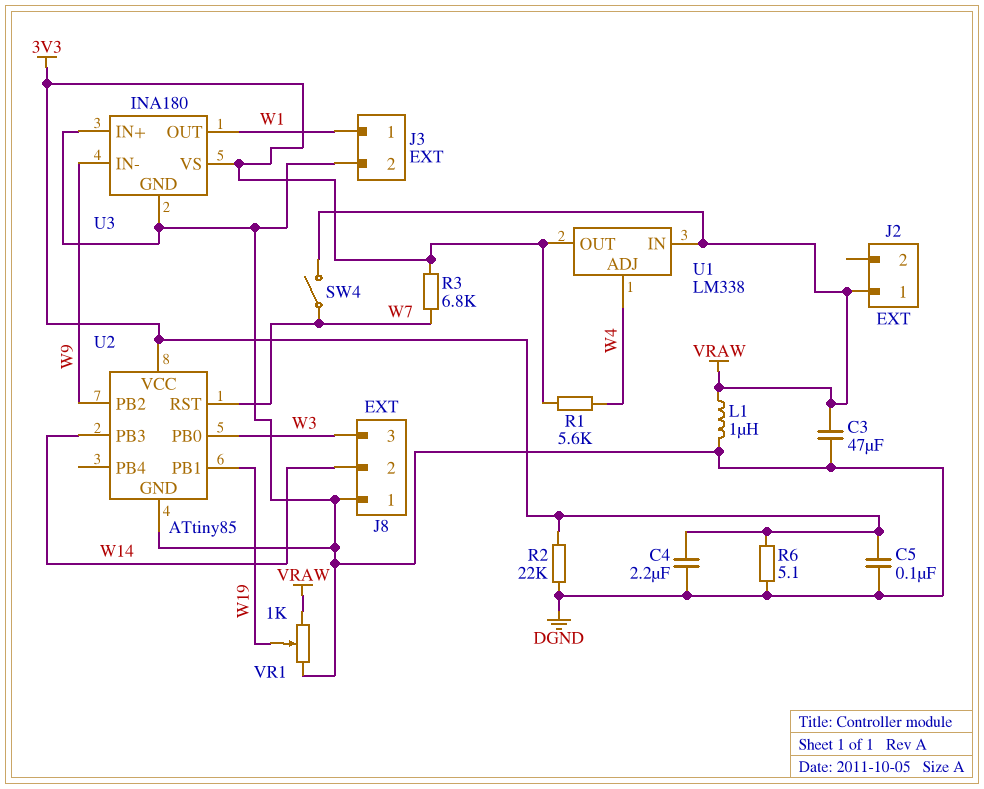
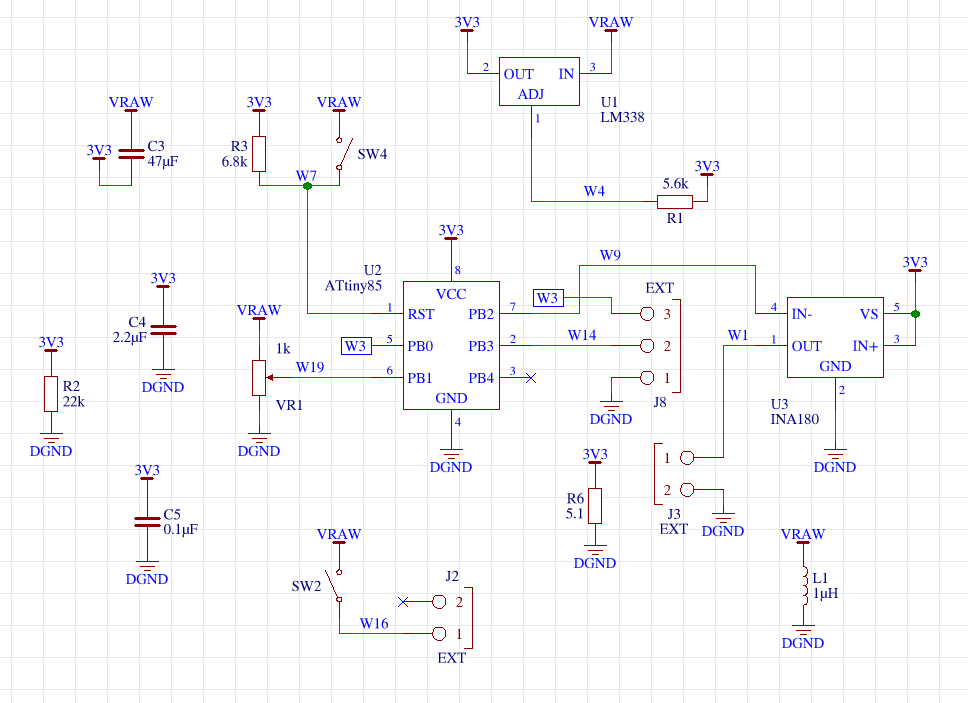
C3: 47uF (DGND, VRAW) -> 47uF (3V3, VRAW)
J2 pin 1: VRAW -> W16
SW2: none -> switch (VRAW, W16)
U3 pin IN+: DGND -> 3V3

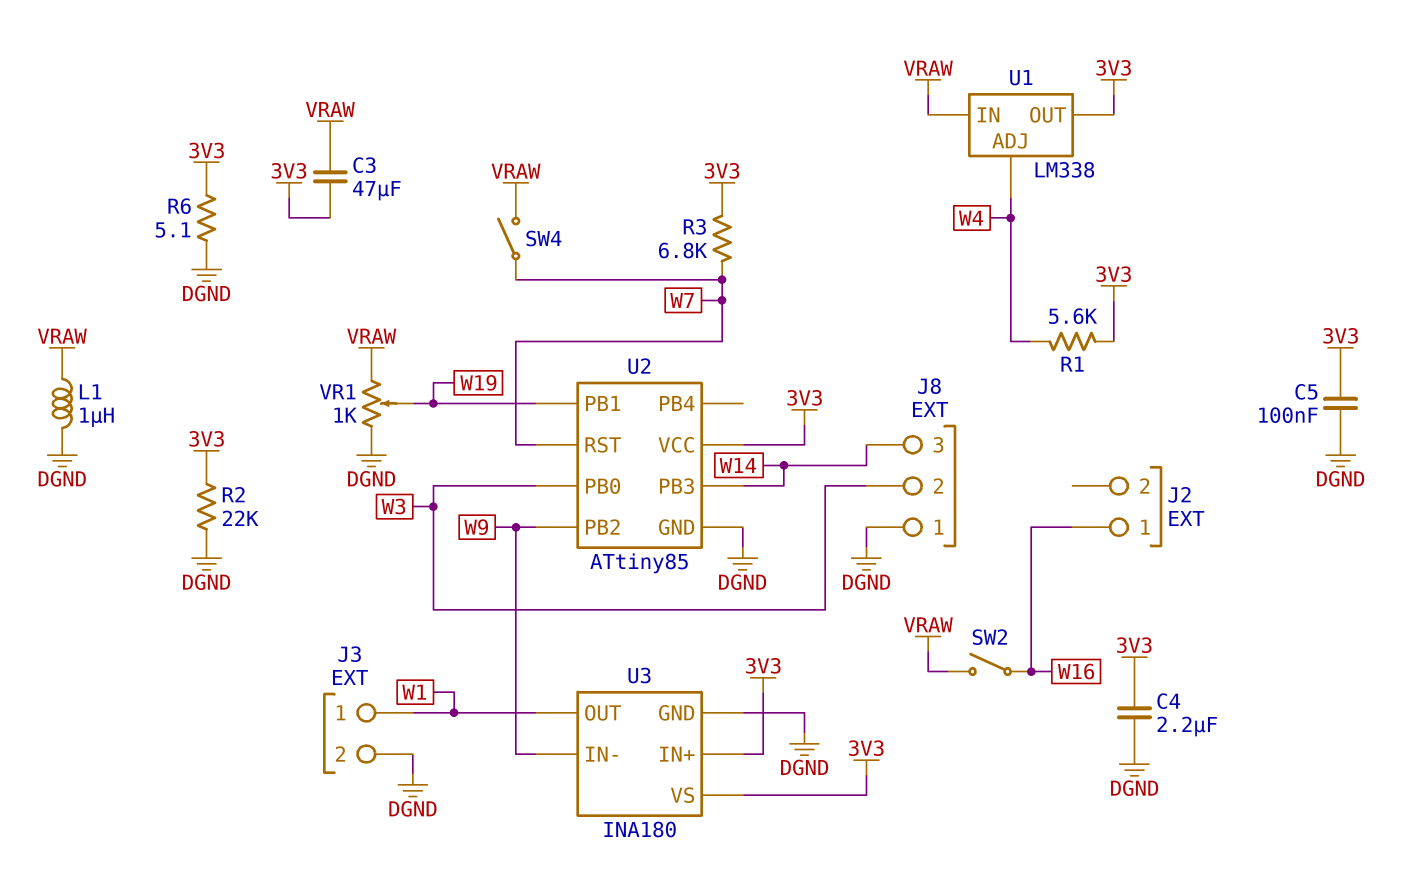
J8 pin 2: W14 -> W3
J8 pin 3: W3 -> W14

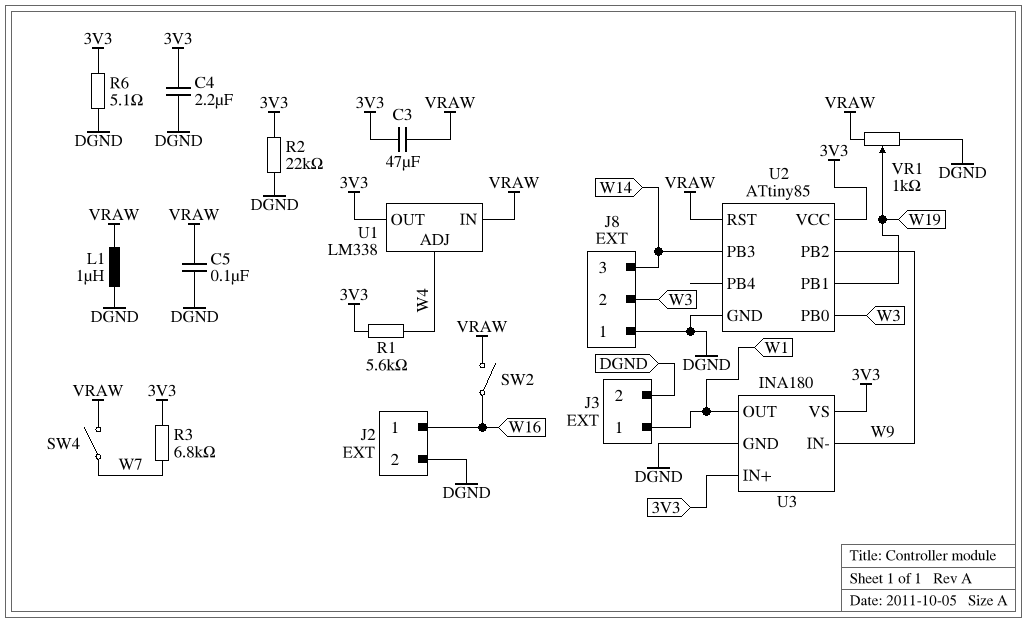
C5: 100nF (3V3, DGND) -> 100nF (DGND, VRAW)
J2 pin 2: none -> DGND
U2 pin RST: W7 -> VRAW

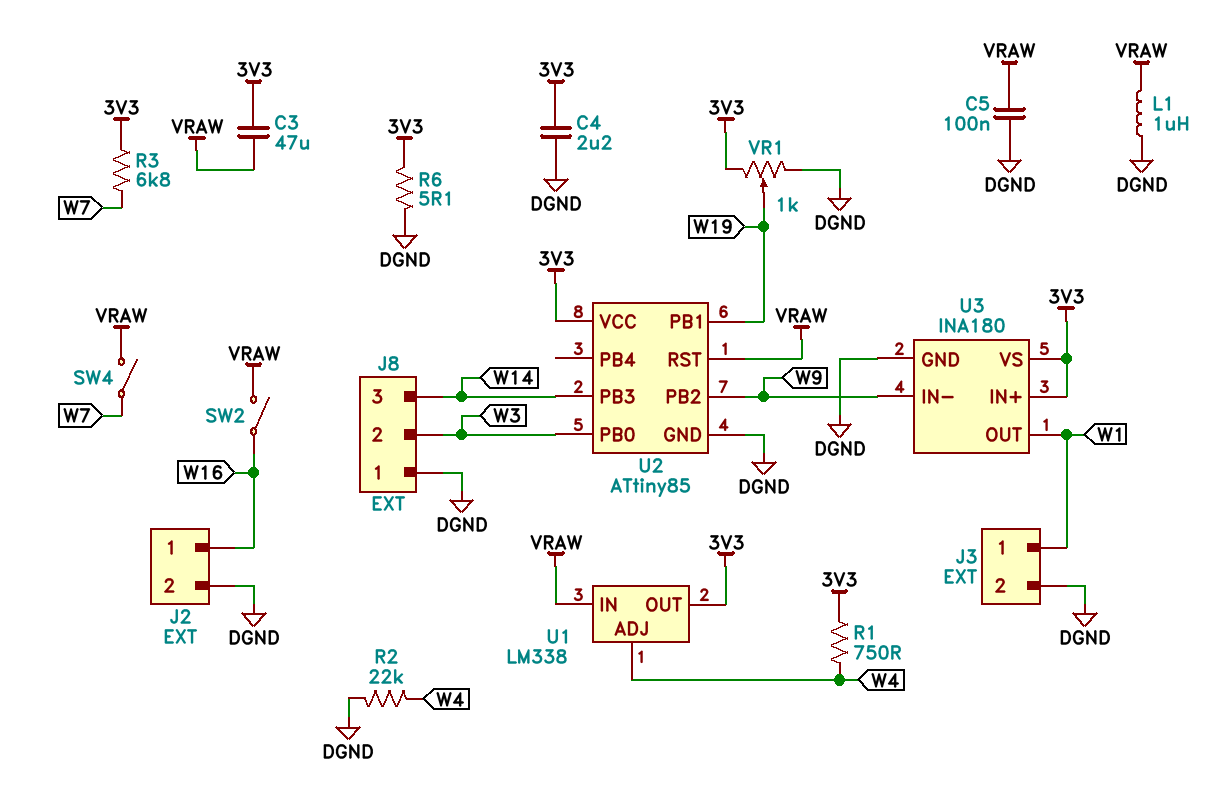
R1: 5.6k (3V3, W4) -> 750 (3V3, W4)
R2: 22k (3V3, DGND) -> 22k (DGND, W4)
VR1: 1k (DGND, VRAW, wiper W19) -> 1k (3V3, DGND, wiper W19)

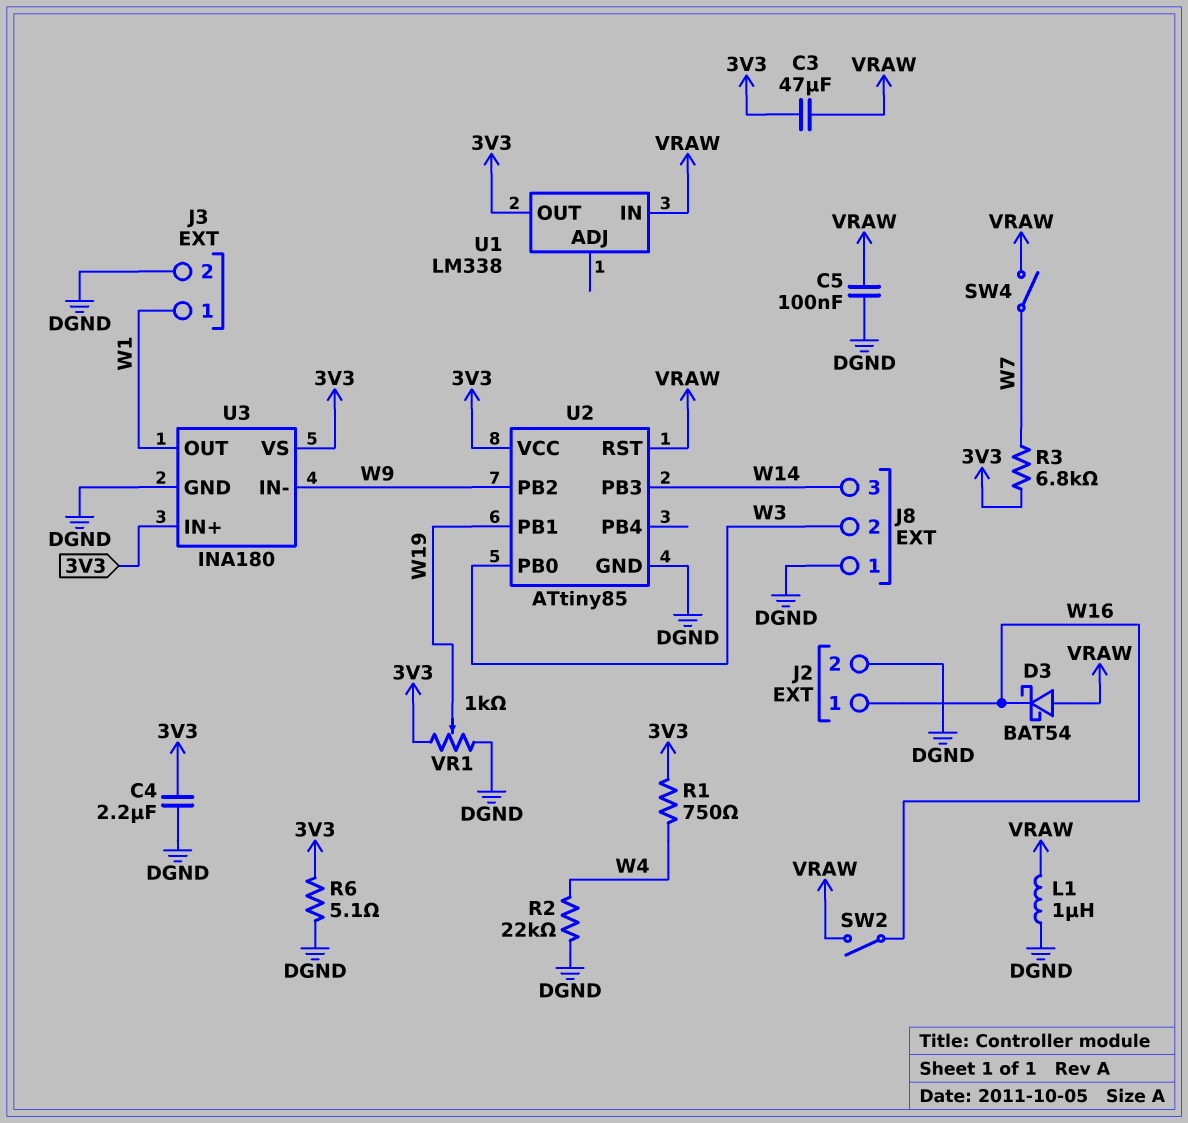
D3: none -> schottky BAT54 (A VRAW, K W16)
U1 pin ADJ: W4 -> none

